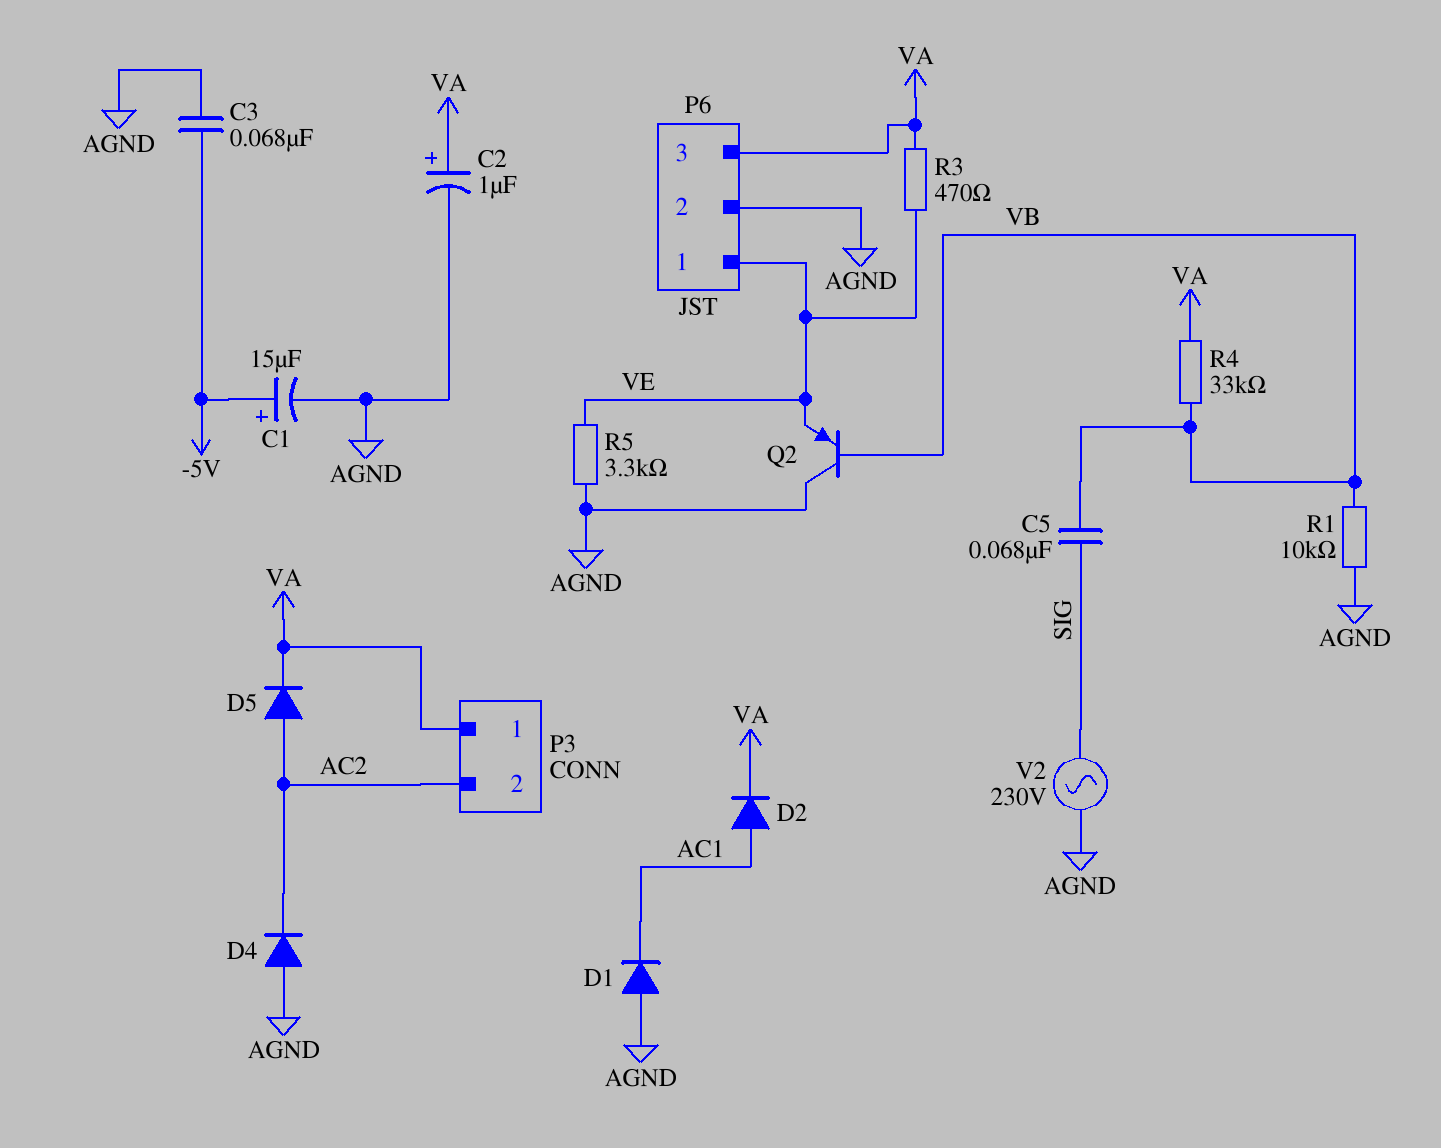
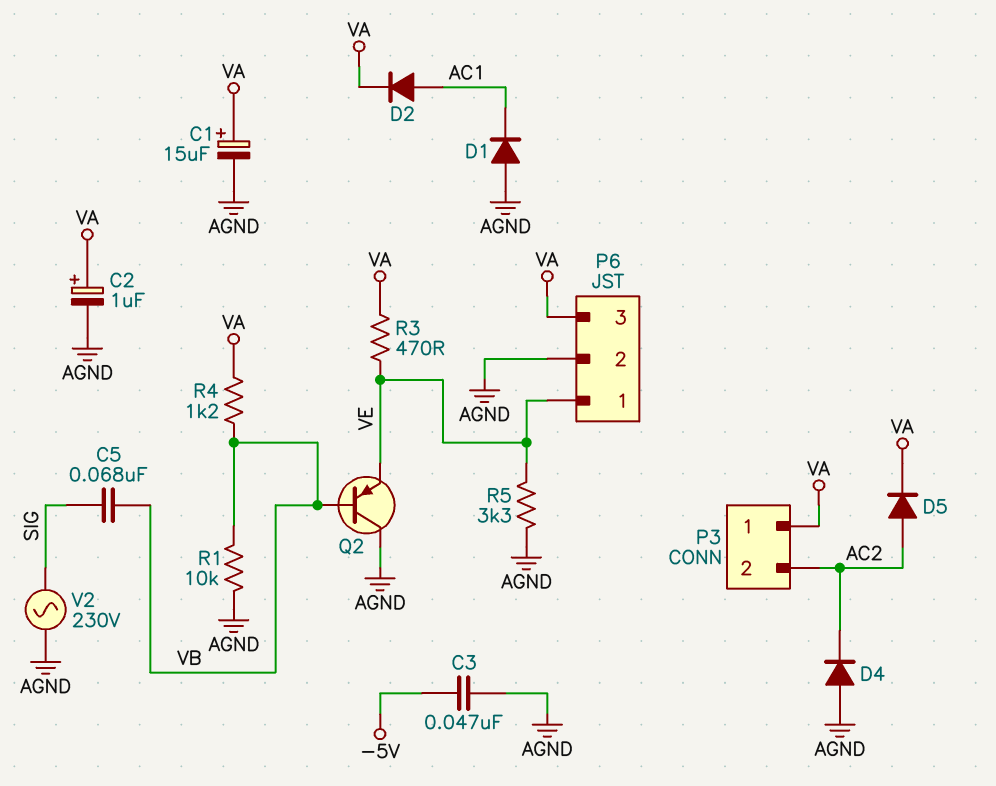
C1: 15uF (plus -5V, minus AGND) -> 15uF (plus VA, minus AGND)
C3: 68nF (-5V, AGND) -> 47nF (-5V, AGND)
R4: 33k (VA, VB) -> 1.2k (VA, VB)

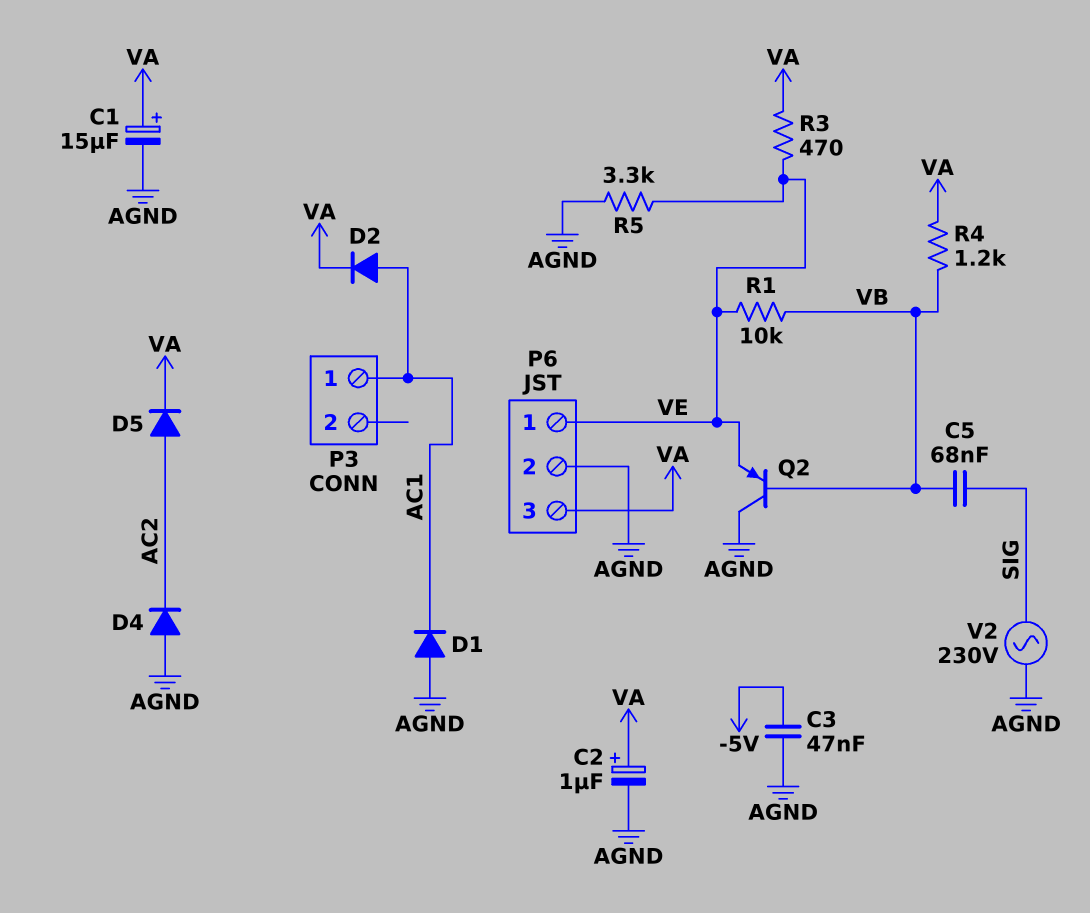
P3 pin 1: VA -> AC1
P3 pin 2: AC2 -> none
R1: 10k (AGND, VB) -> 10k (VB, VE)

